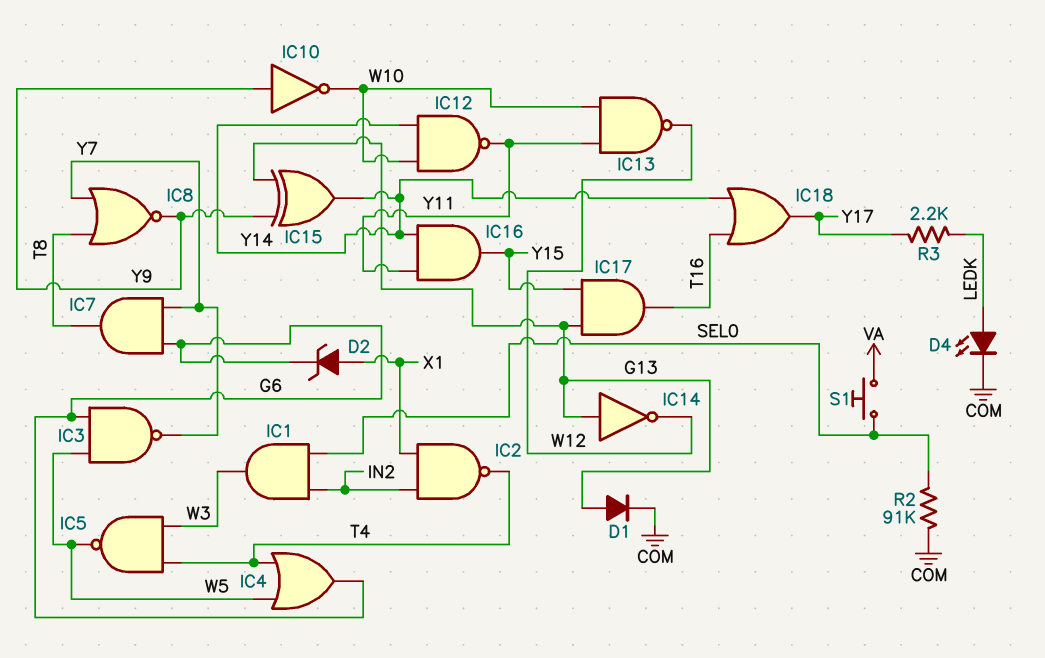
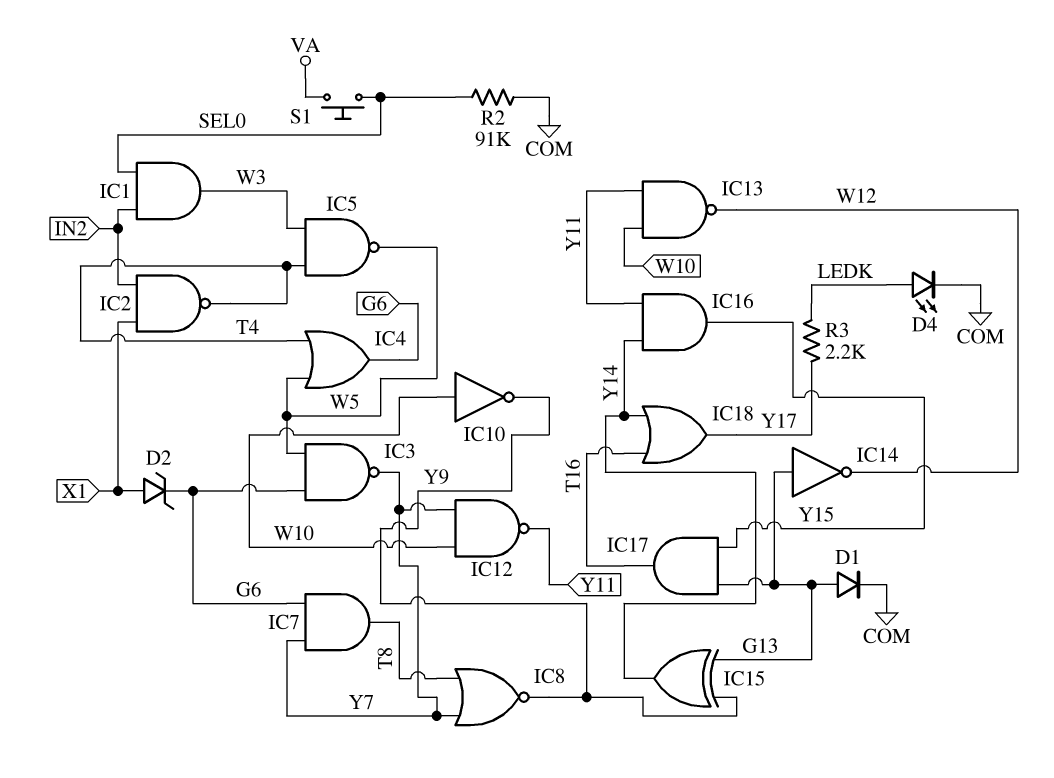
IC10: NOT (in Y9, out W10) -> NOT (in W10, out Y9)
IC12: NAND (in W10, in Y14, out Y11) -> NAND (in W10, in Y7, out Y11)

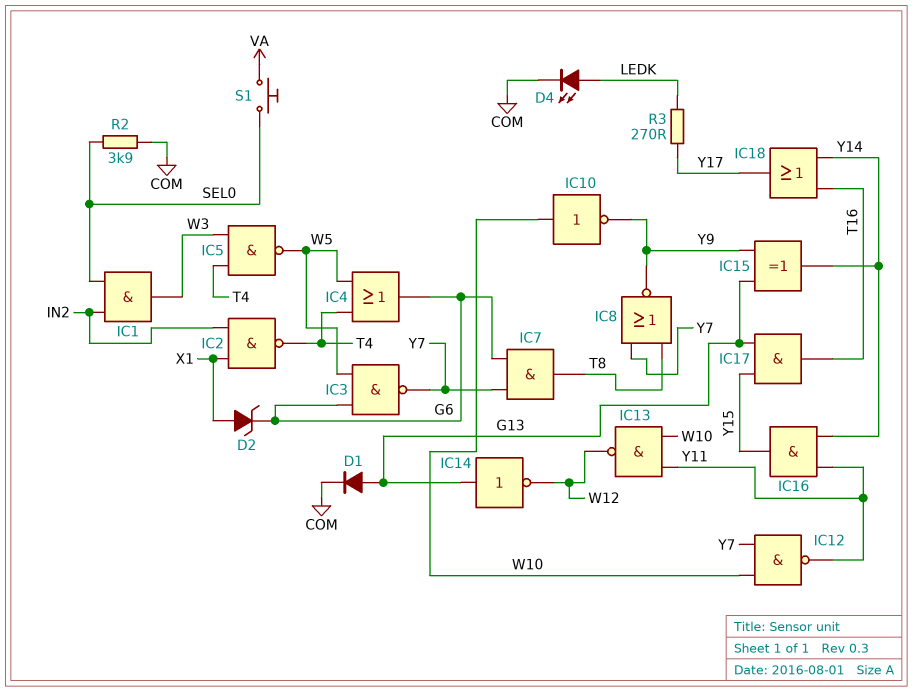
R2: 91k (COM, SEL0) -> 3.9k (COM, SEL0)
R3: 2.2k (LEDK, Y17) -> 270 (LEDK, Y17)

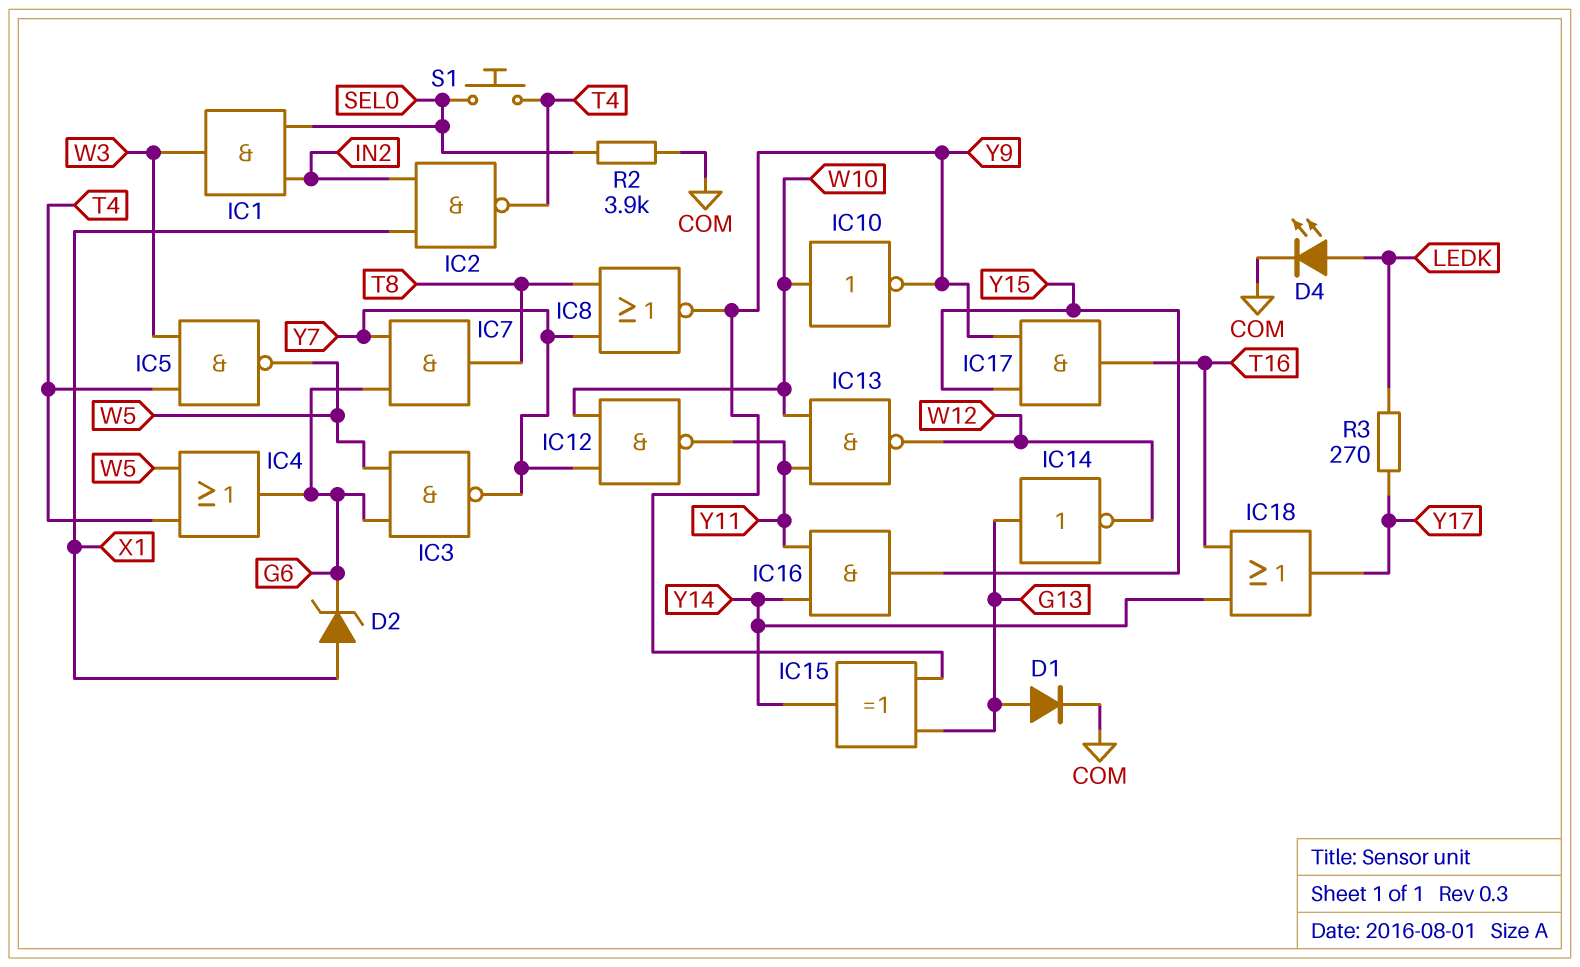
IC17: AND (in G13, in Y15, out T16) -> AND (in Y9, in Y15, out T16)
S1: button (SEL0, VA) -> button (SEL0, T4)

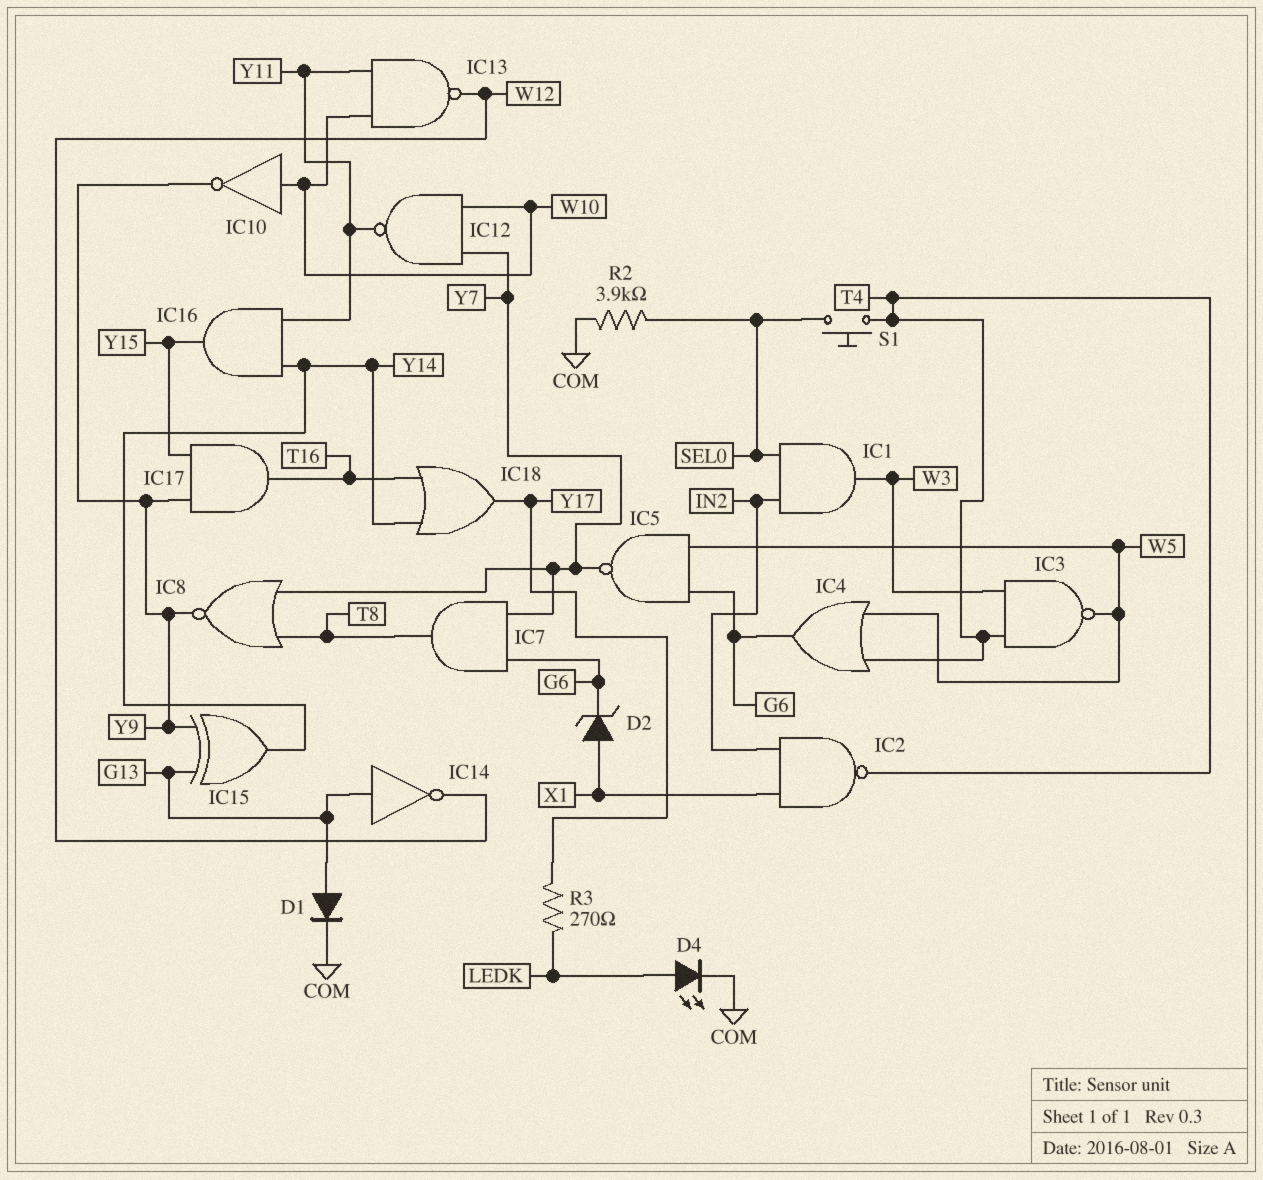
IC3: NAND (in G6, in W5, out Y7) -> NAND (in T4, in W3, out W5)
IC5: NAND (in T4, in W3, out W5) -> NAND (in G6, in W5, out Y7)

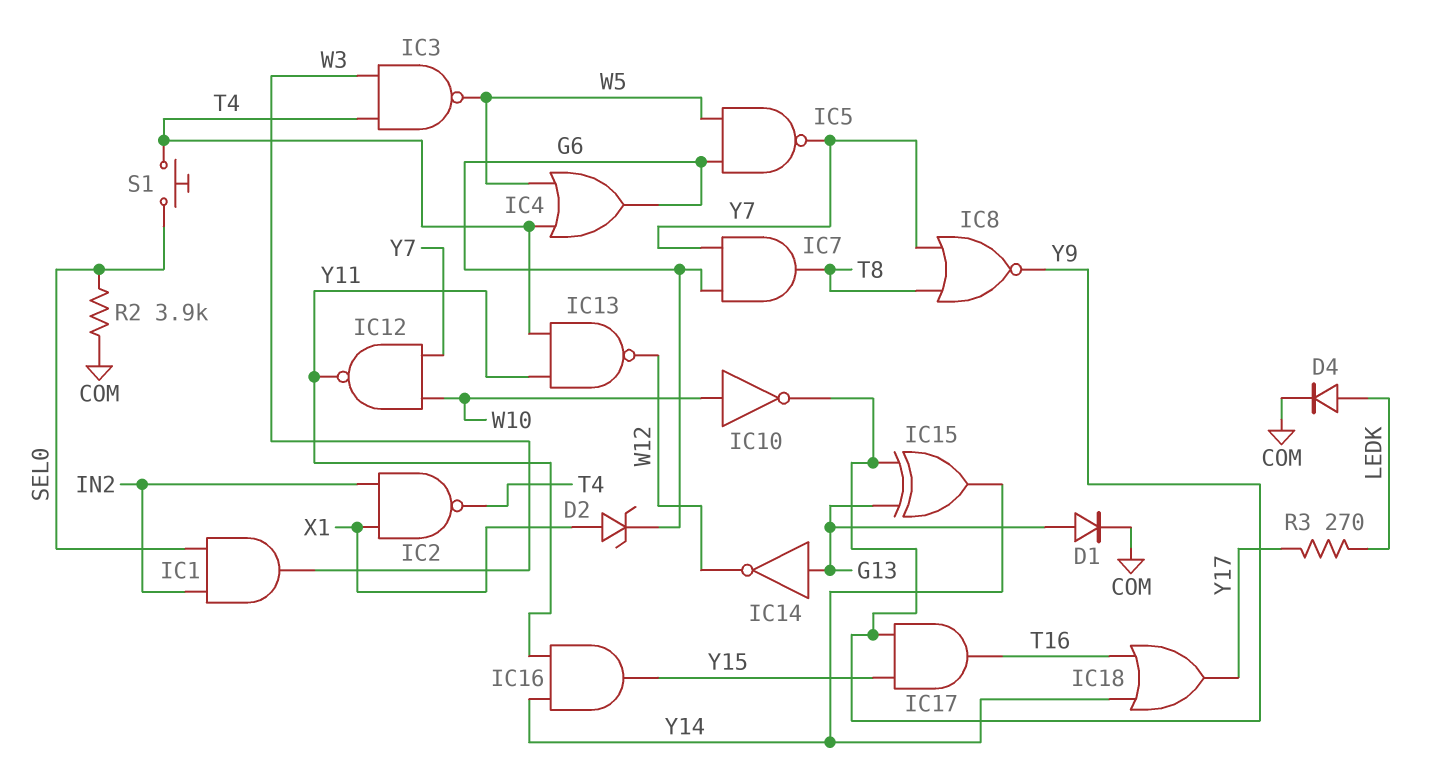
D4: LED (A LEDK, K COM) -> diode (A LEDK, K COM)
IC13: NAND (in W10, in Y11, out W12) -> NAND (in T4, in Y11, out W12)

